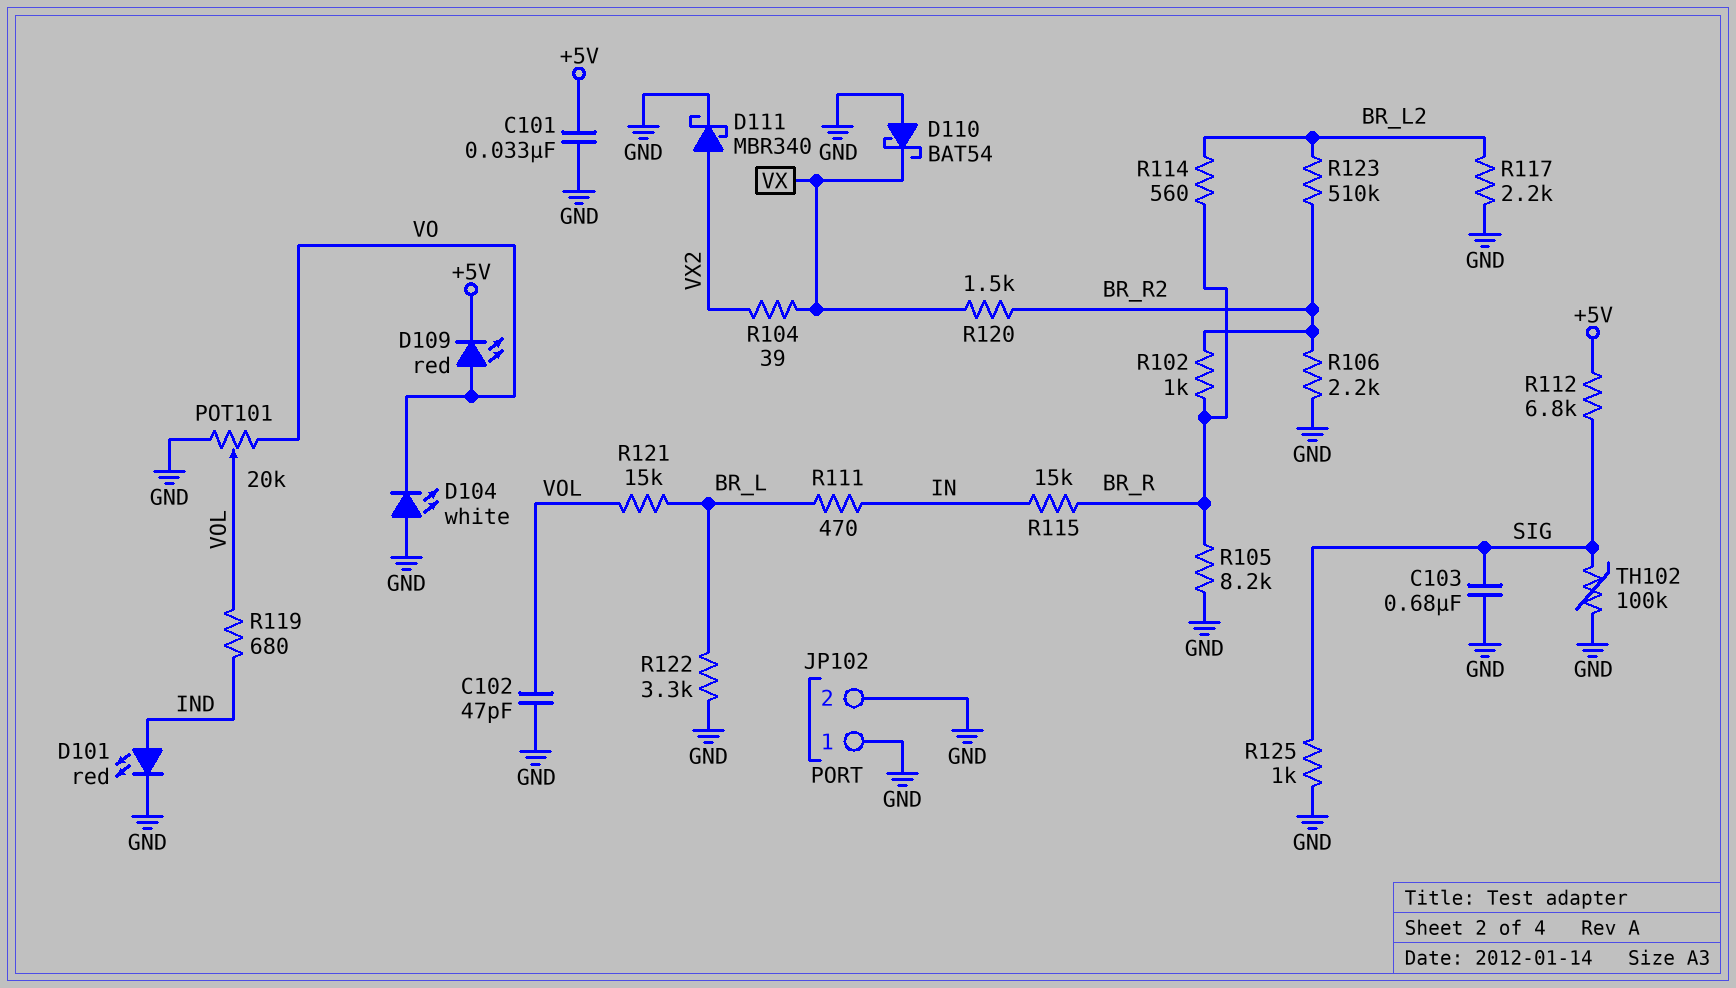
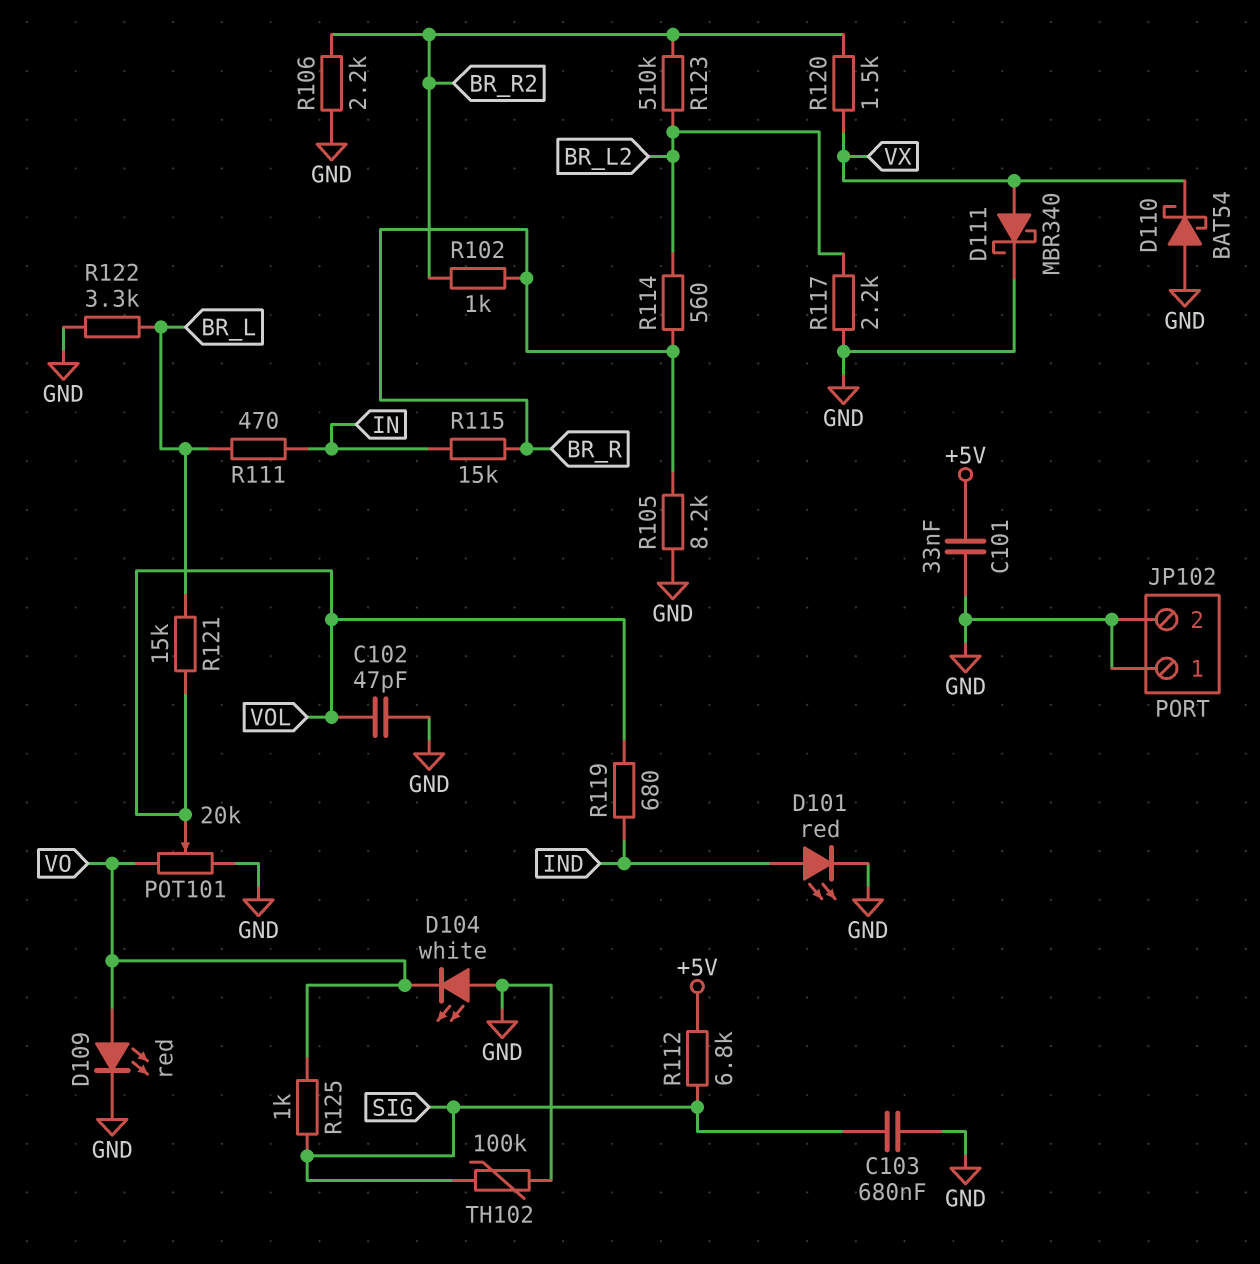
D109: LED red (A VO, K +5V) -> LED red (A VO, K GND)
D111: schottky MBR340 (A VX2, K GND) -> schottky MBR340 (A VX, K GND)
R104: 39 (VX, VX2) -> none
R125: 1k (GND, SIG) -> 1k (SIG, VO)

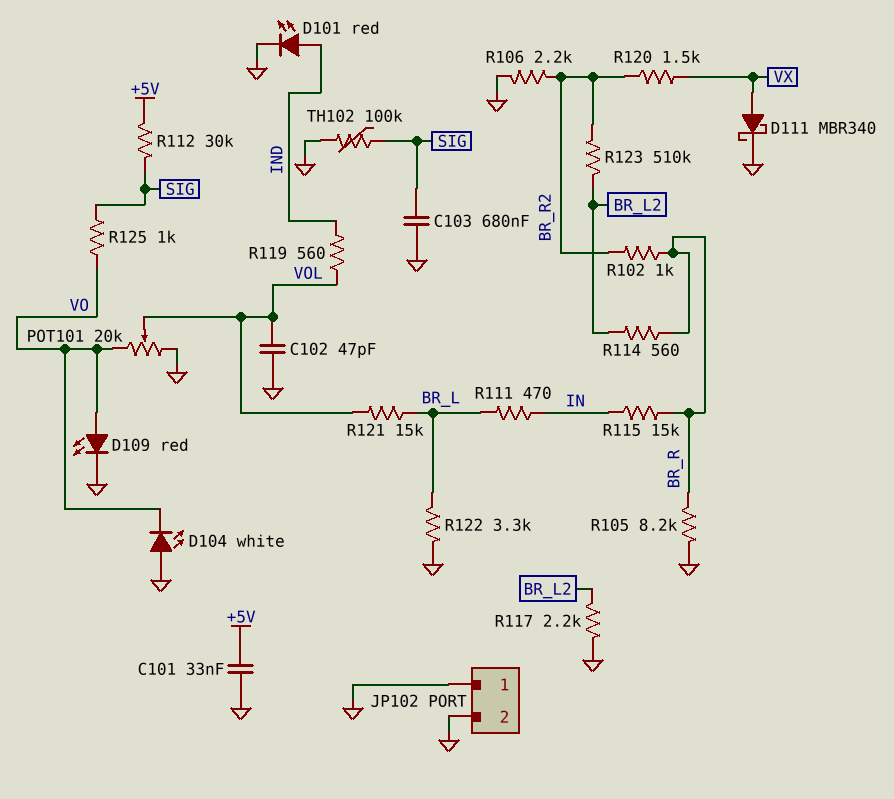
D110: schottky BAT54 (A GND, K VX) -> none
R112: 6.8k (+5V, SIG) -> 30k (+5V, SIG)
R119: 680 (IND, VOL) -> 560 (IND, VOL)

